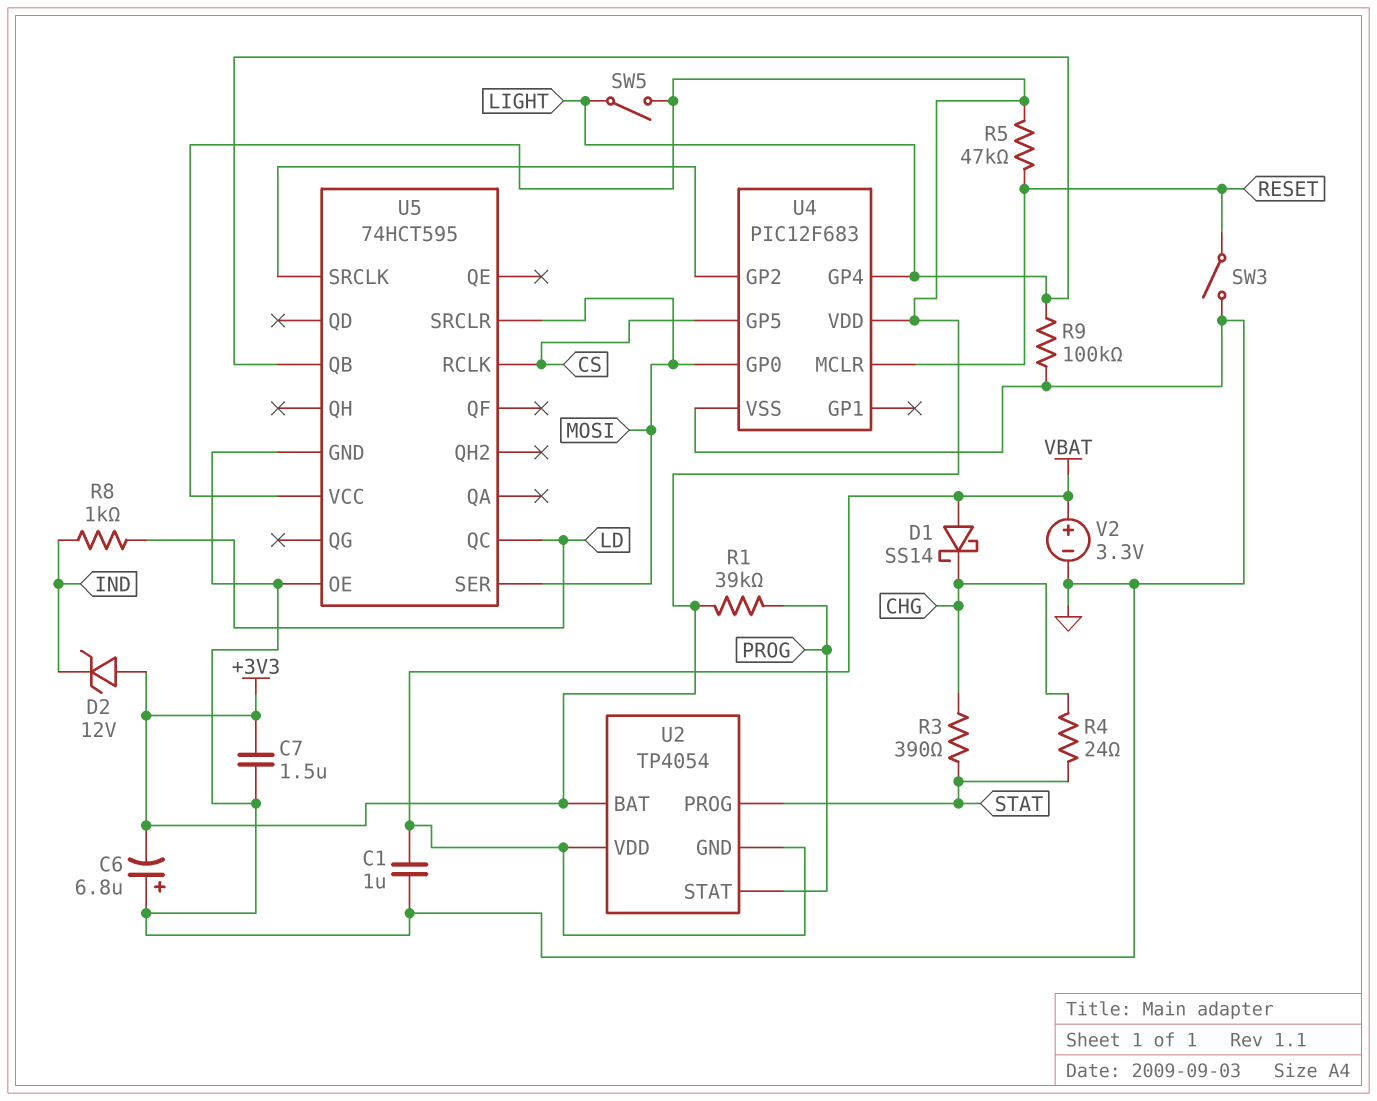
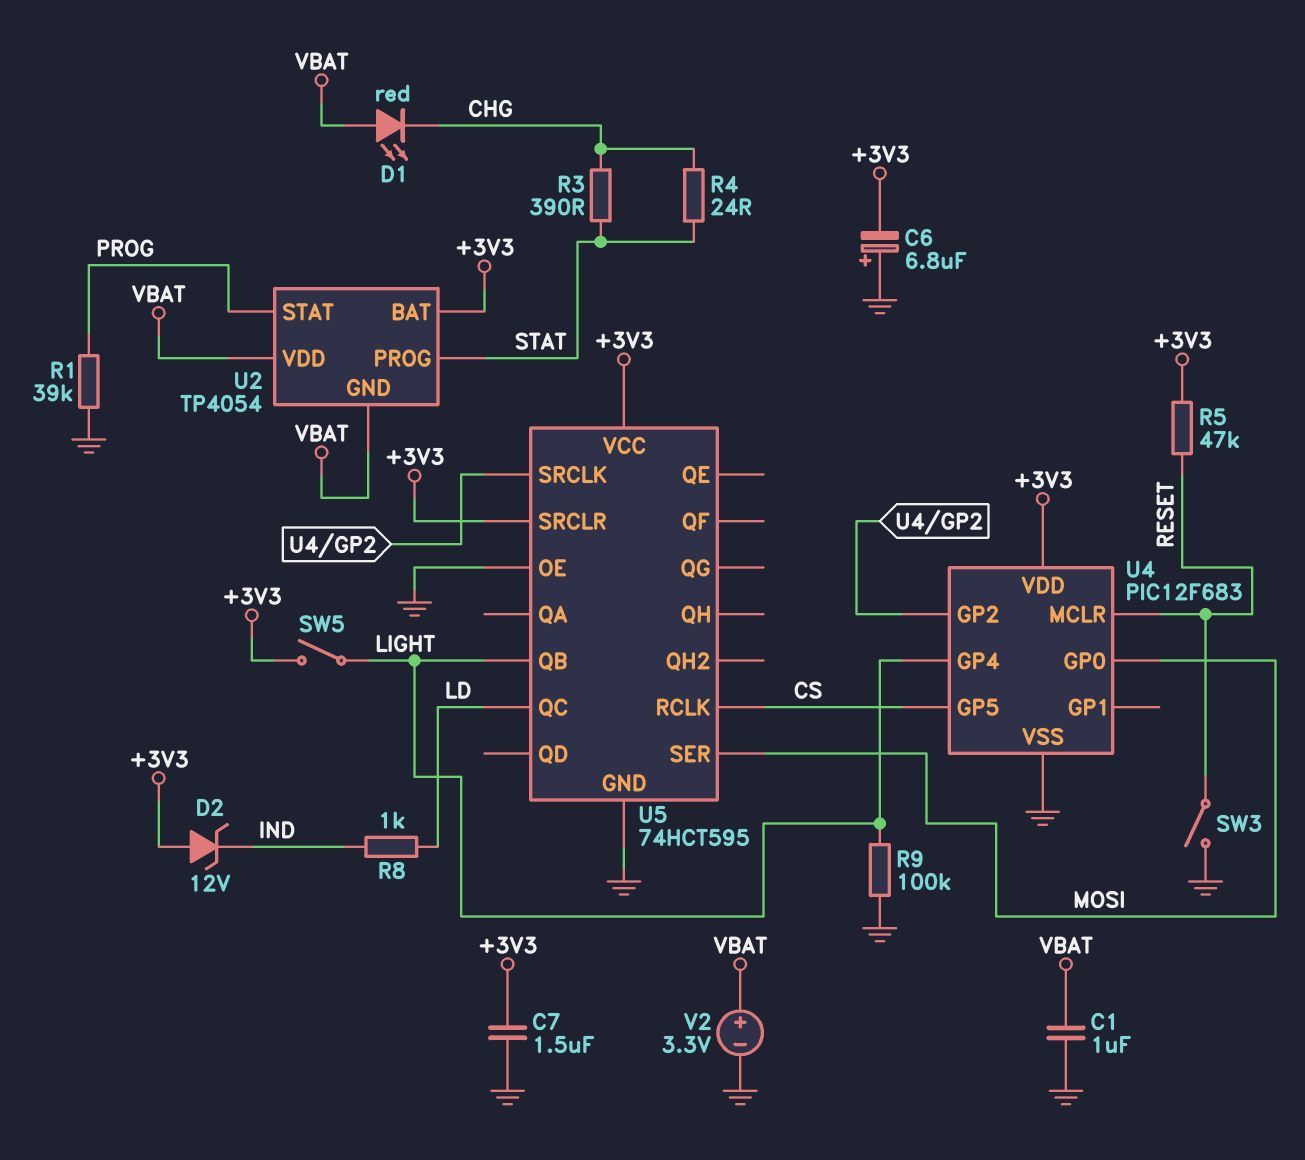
D1: schottky SS14 (A VBAT, K CHG) -> LED red (A VBAT, K CHG)
R1: 39k (+3V3, PROG) -> 39k (GND, PROG)
U5 pin SRCLR: MOSI -> +3V3

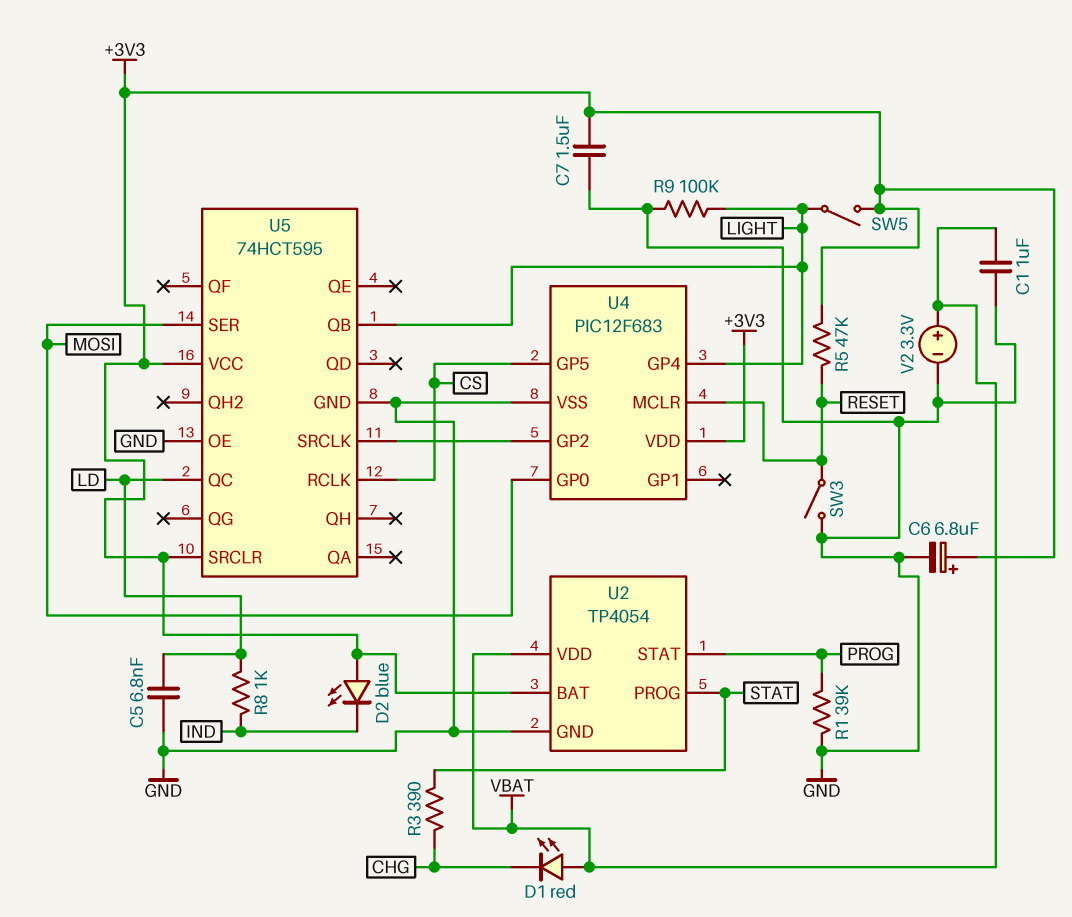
C5: none -> 6.8nF (GND, LD)
C6: 6.8uF (plus GND, minus +3V3) -> 6.8uF (plus +3V3, minus GND)
D2: zener 12V (A +3V3, K IND) -> LED blue (A +3V3, K IND)
R4: 24 (CHG, STAT) -> none
U2 pin GND: VBAT -> GND

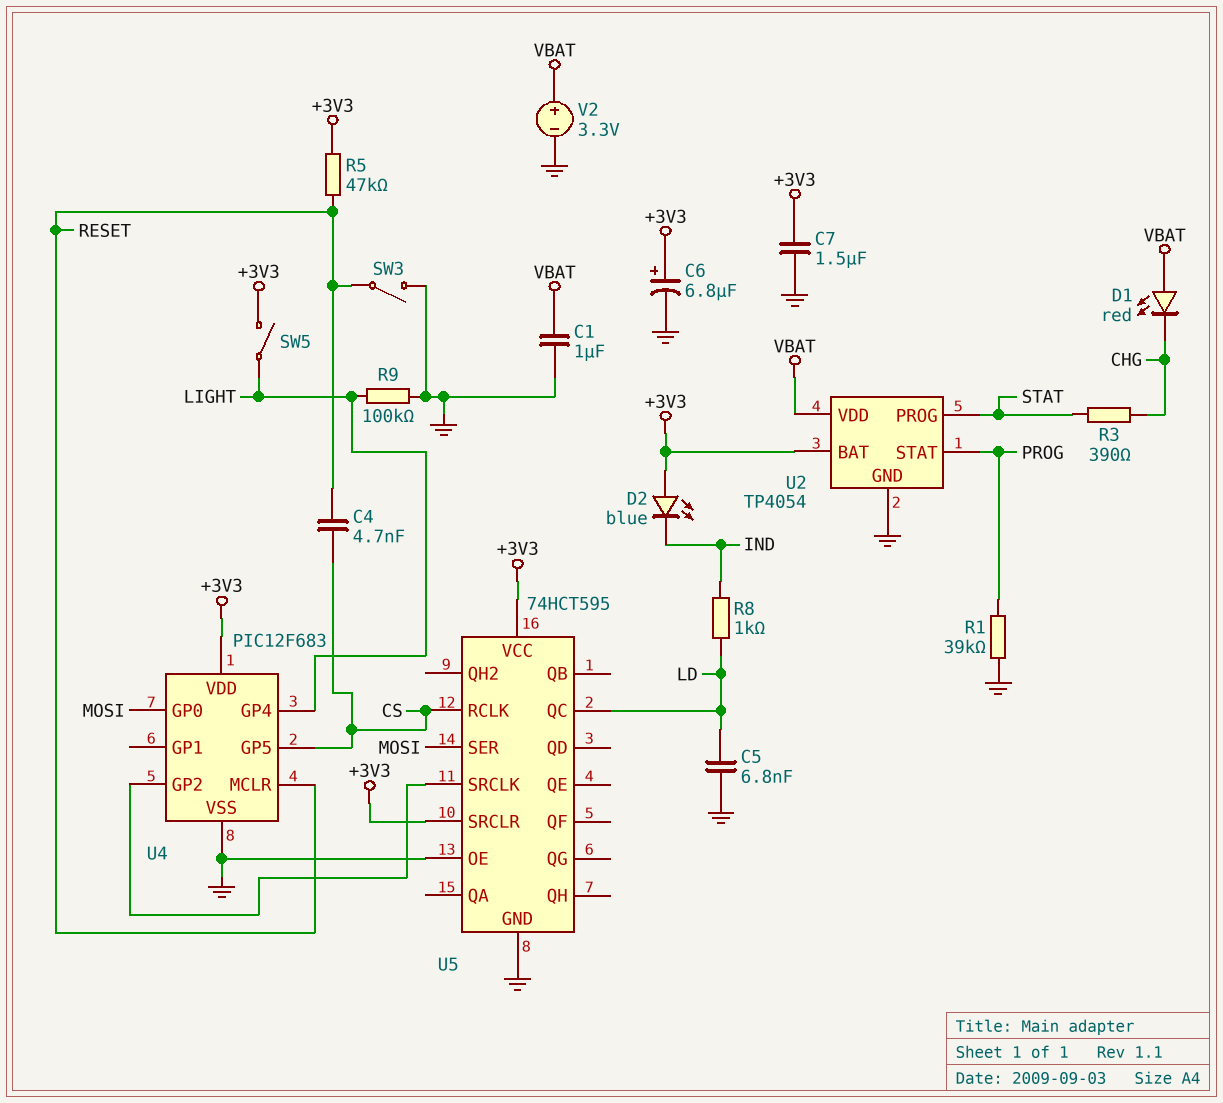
C4: none -> 4.7nF (CS, RESET)
U5 pin QB: LIGHT -> none

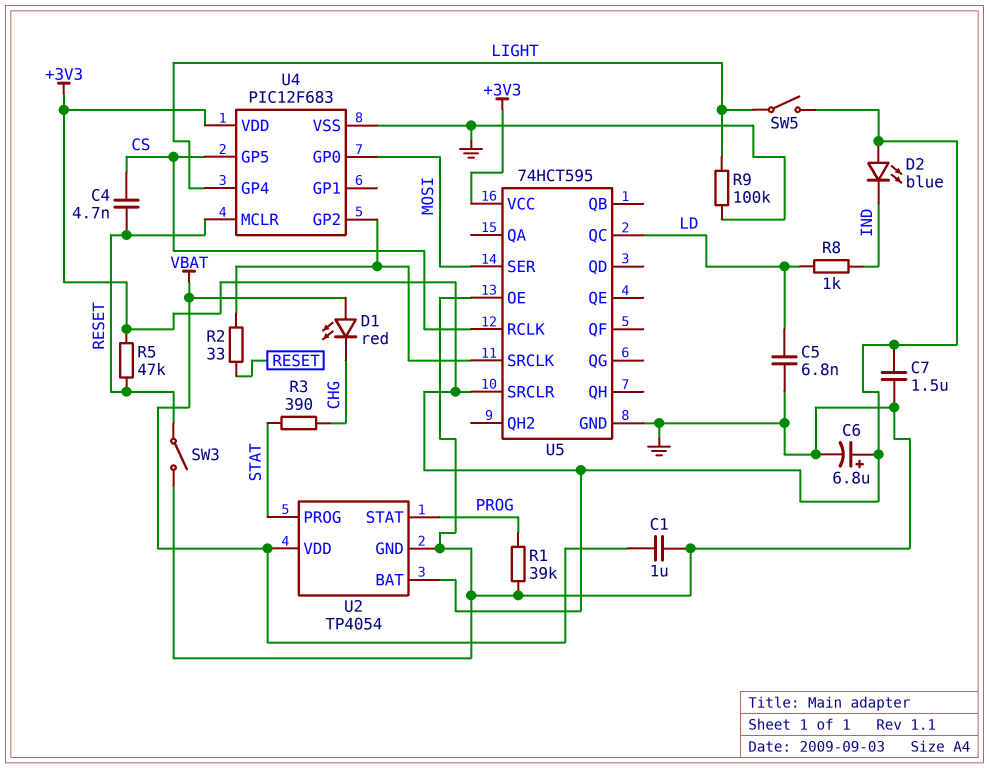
R2: none -> 33 (RESET, U4/GP2)
V2: 3.3V (plus VBAT, minus GND) -> none

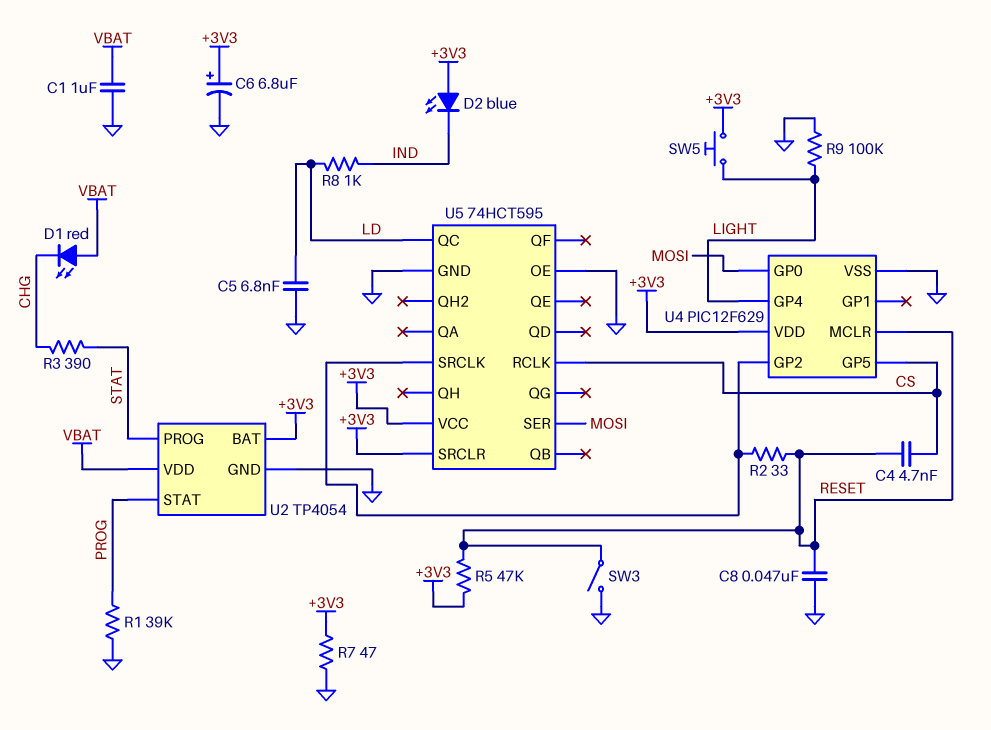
C7: 1.5uF (+3V3, GND) -> none
C8: none -> 47nF (GND, RESET)
R7: none -> 47 (+3V3, GND)
SW5: switch (+3V3, LIGHT) -> button (+3V3, LIGHT)
U4: PIC12F683 -> PIC12F629

